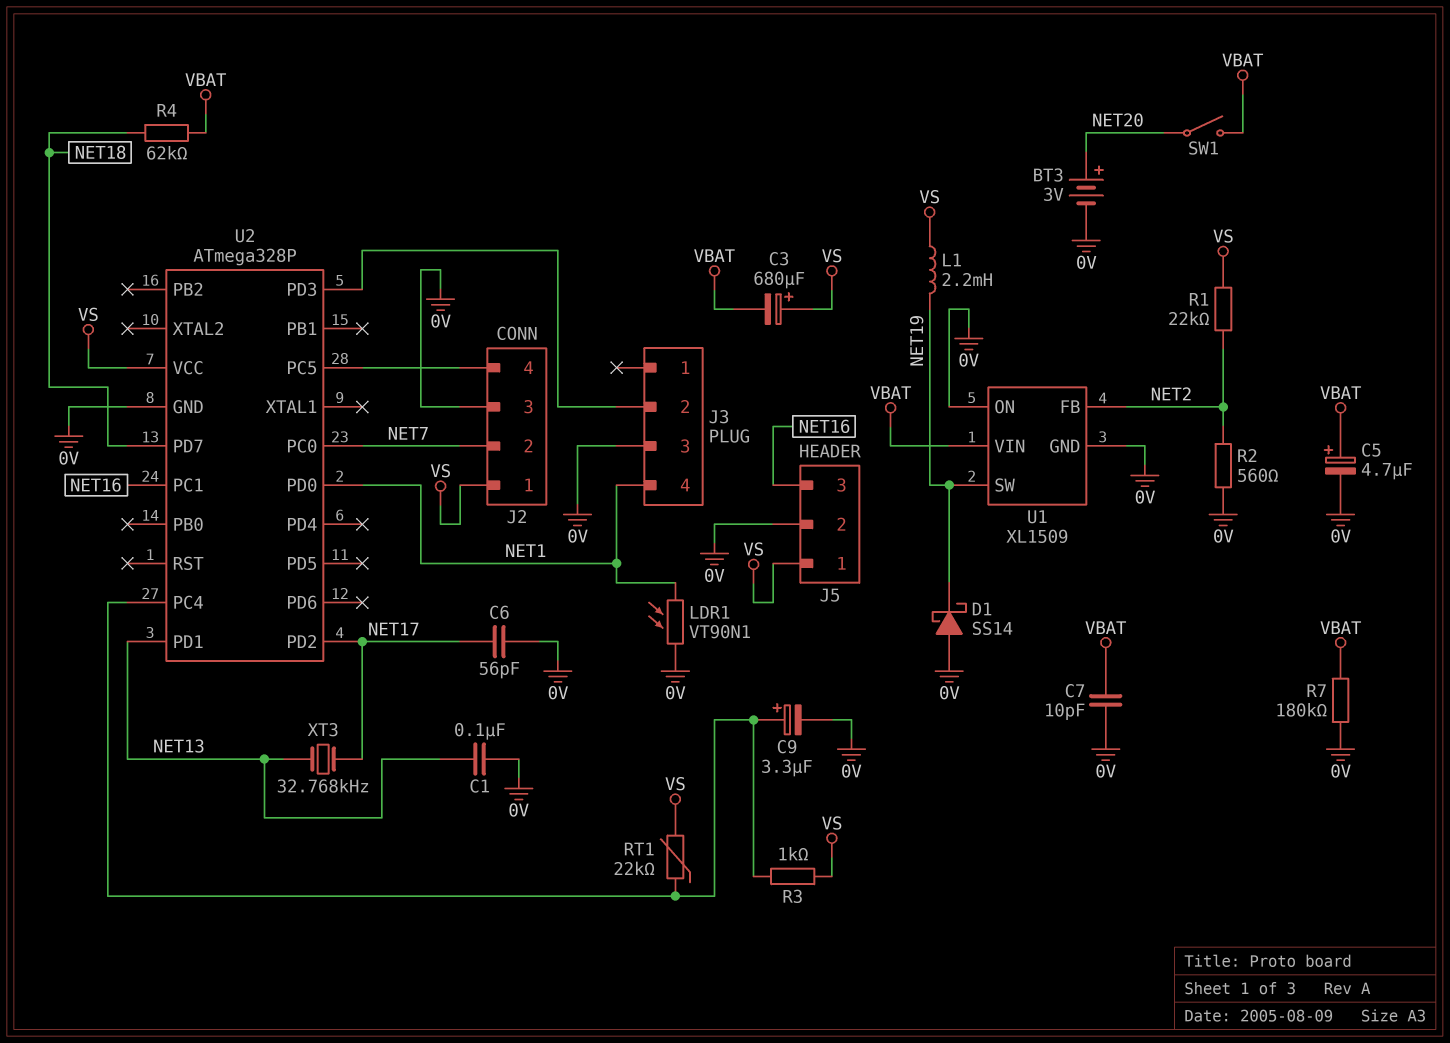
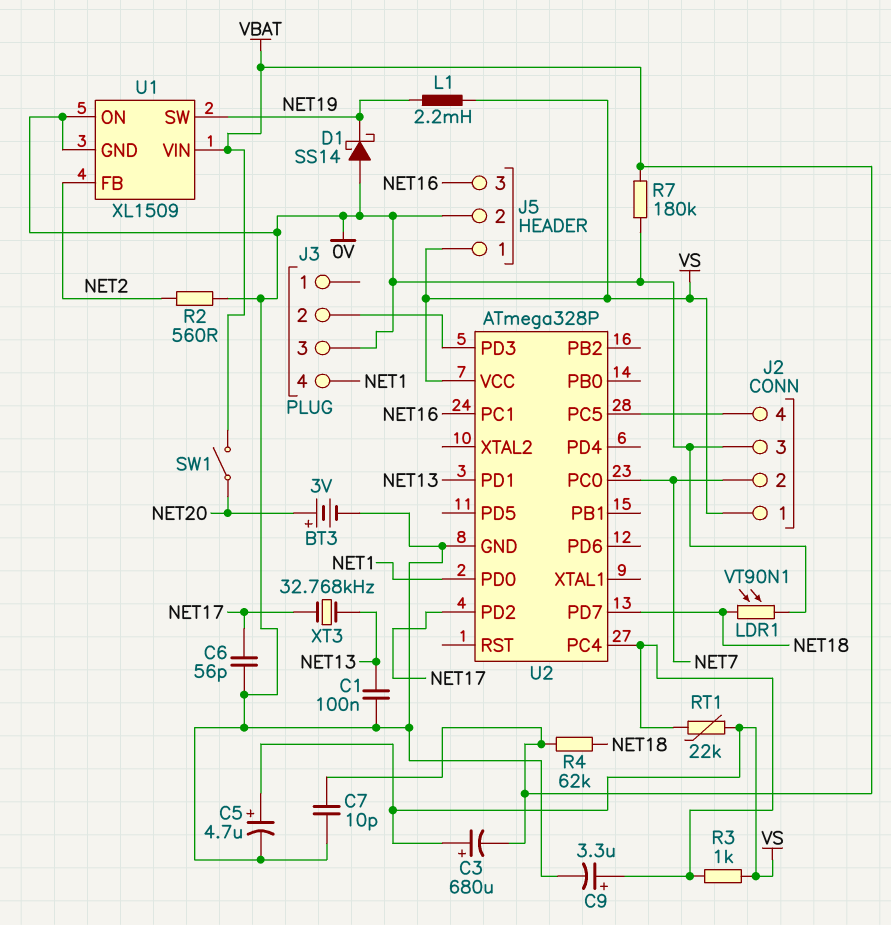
C5: 4.7uF (plus VBAT, minus 0V) -> 4.7uF (plus VS, minus 0V)
LDR1: VT90N1 (0V, NET1) -> VT90N1 (0V, NET18)
R1: 22k (NET2, VS) -> none

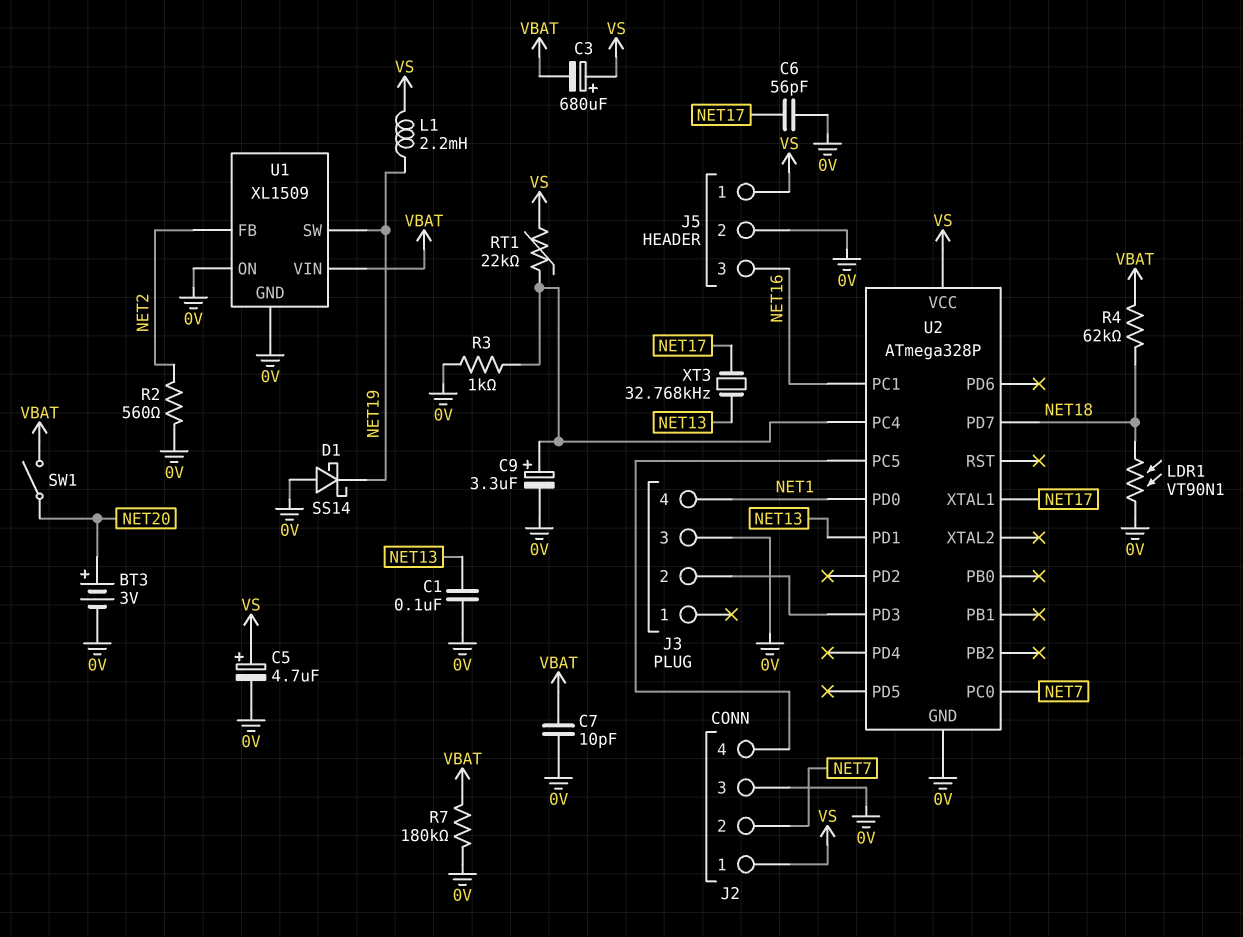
R3: 1k (U2/PC4, VS) -> 1k (0V, U2/PC4)
U2 pin PD2: NET17 -> none
U2 pin XTAL1: none -> NET17

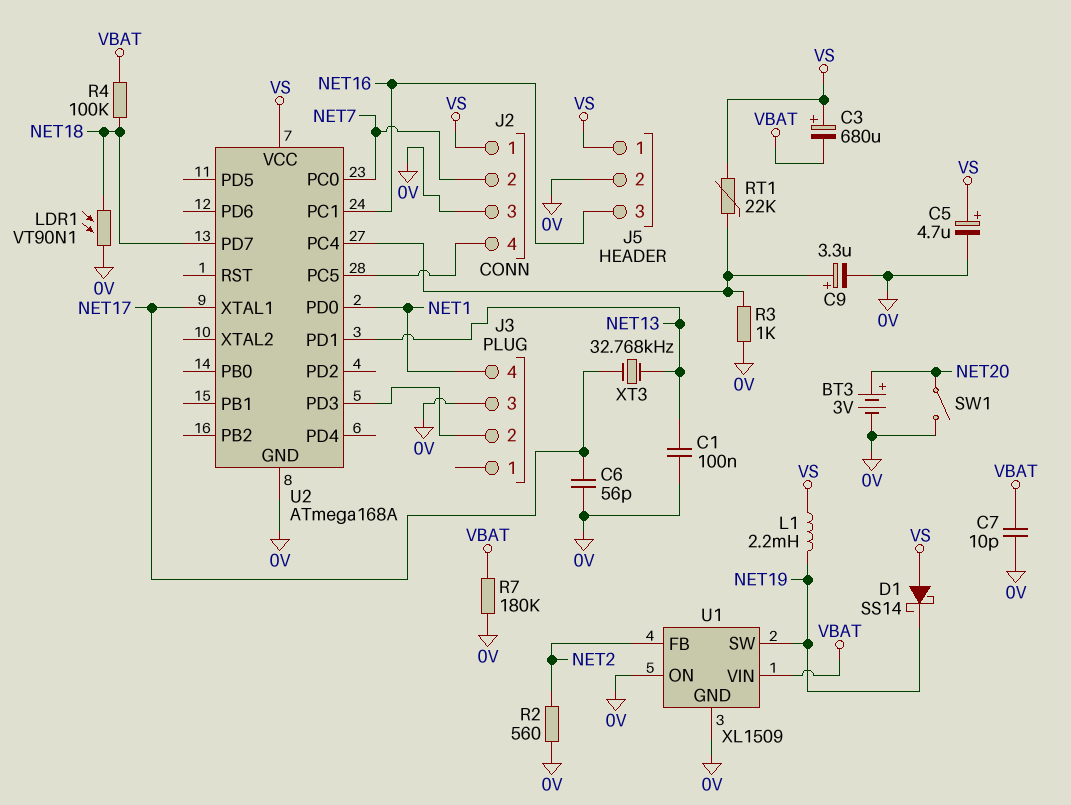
D1: schottky SS14 (A 0V, K NET19) -> schottky SS14 (A VS, K NET19)
R4: 62k (NET18, VBAT) -> 100k (NET18, VBAT)
SW1: switch (NET20, VBAT) -> switch (0V, NET20)
U2: ATmega328P -> ATmega168A

